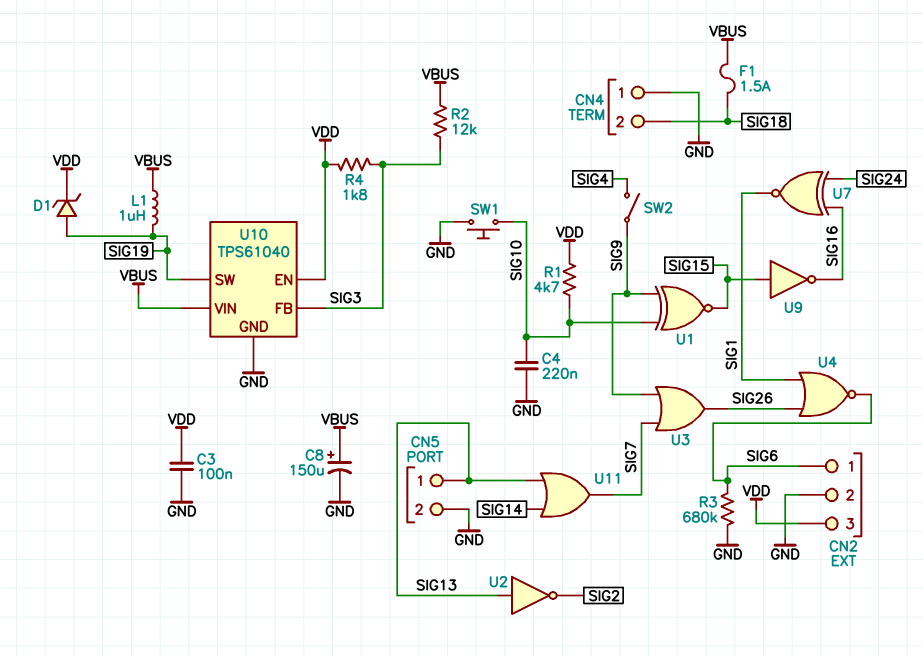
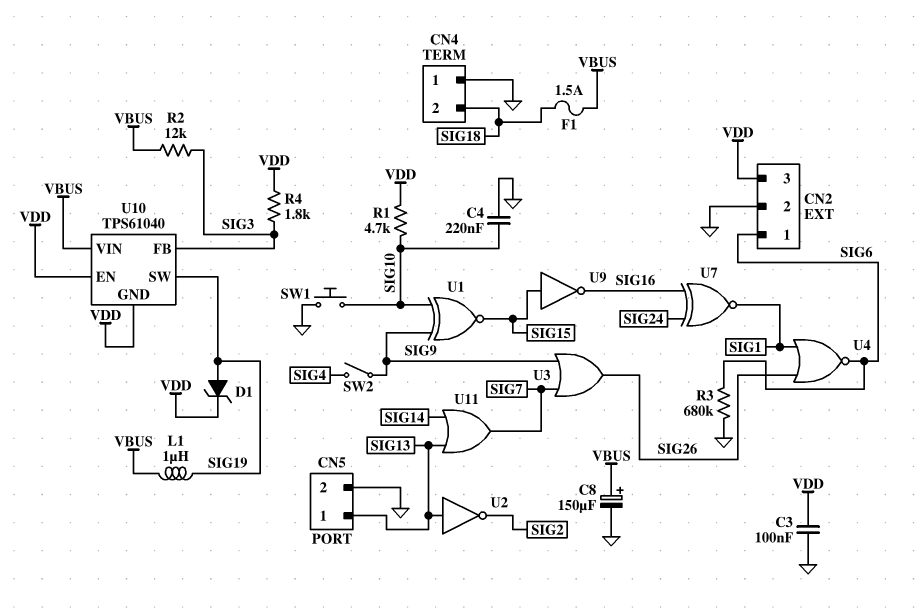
U10 pin GND: GND -> VDD

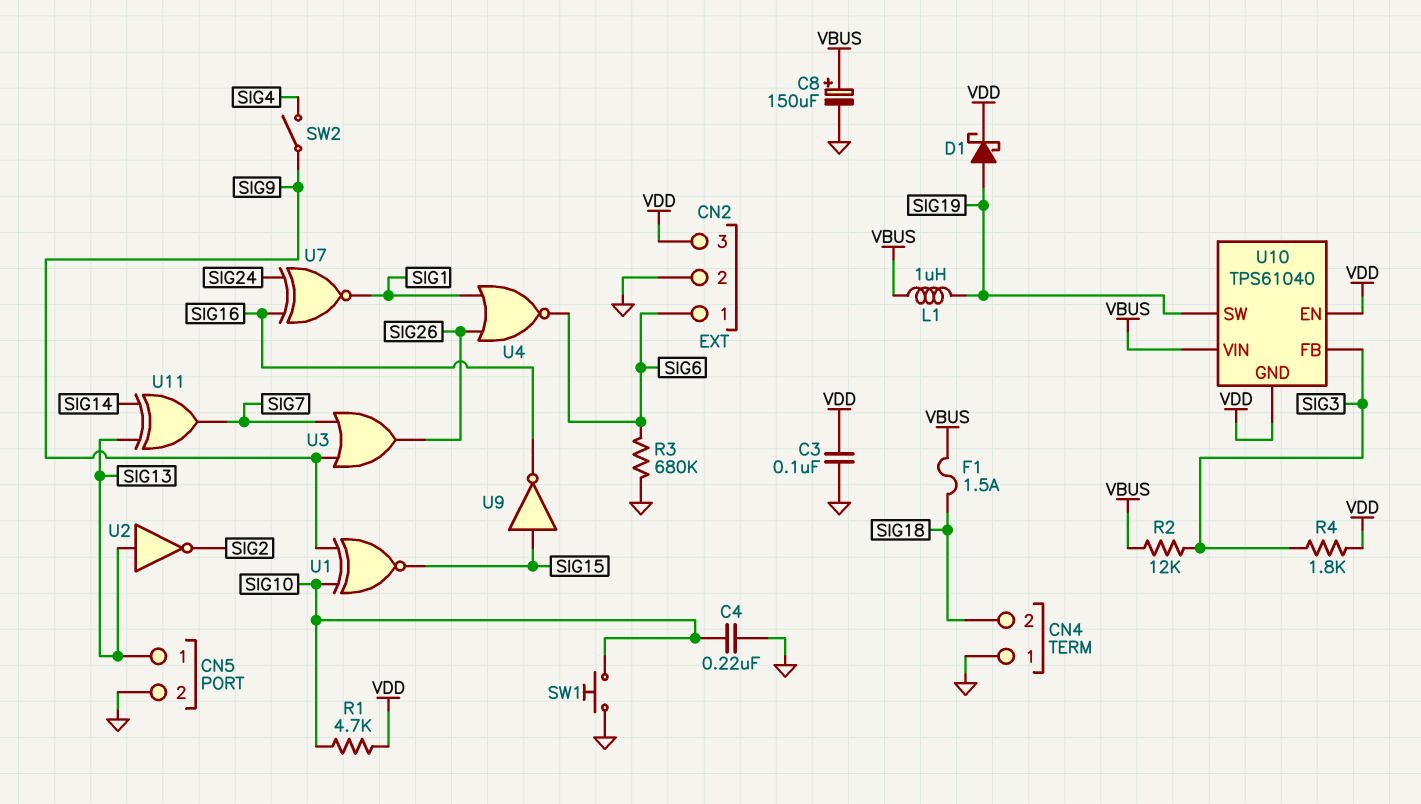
D1: zener (A SIG19, K VDD) -> schottky (A SIG19, K VDD)
U11: OR (in SIG13, in SIG14, out SIG7) -> XOR (in SIG13, in SIG14, out SIG7)

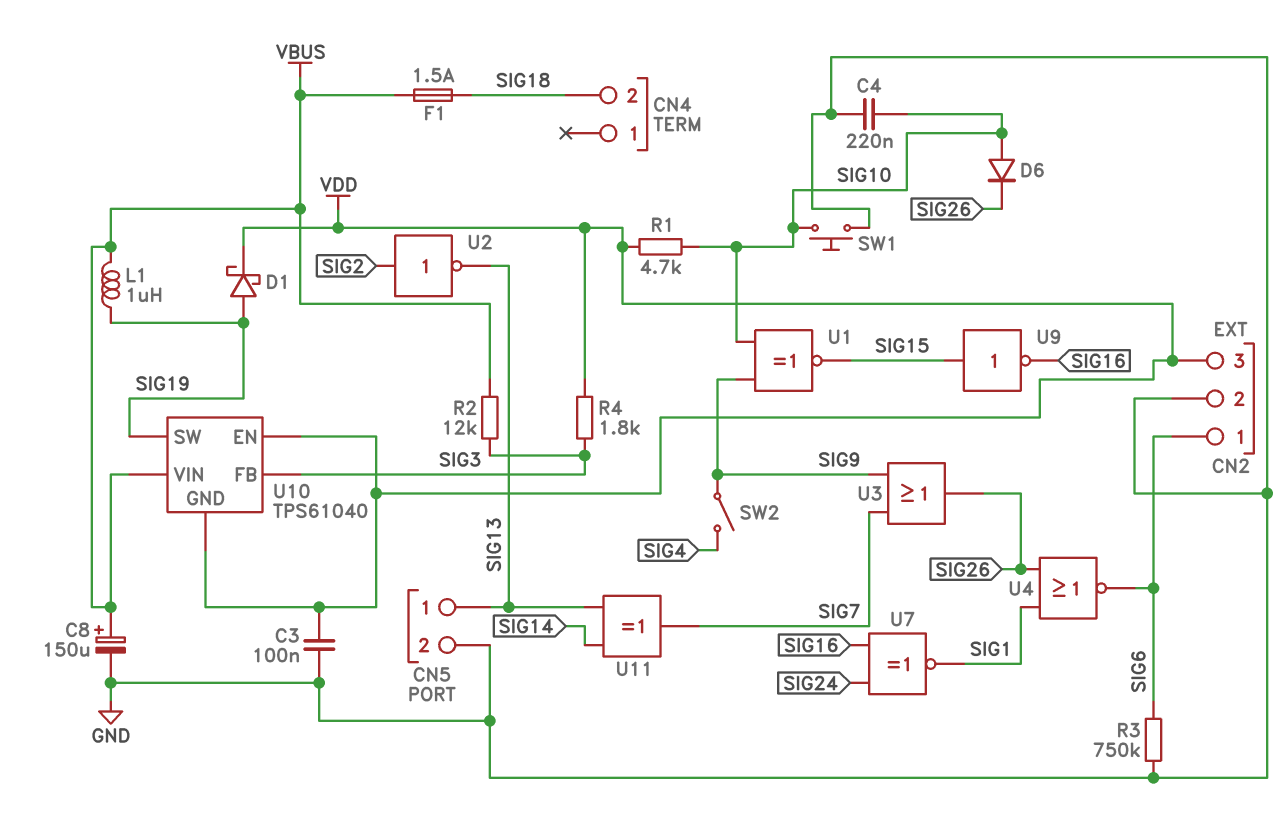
CN4 pin 1: GND -> none
D6: none -> diode (A SIG10, K SIG26)
R3: 680k (GND, SIG6) -> 750k (GND, SIG6)
U2: NOT (in SIG13, out SIG2) -> NOT (in SIG2, out SIG13)

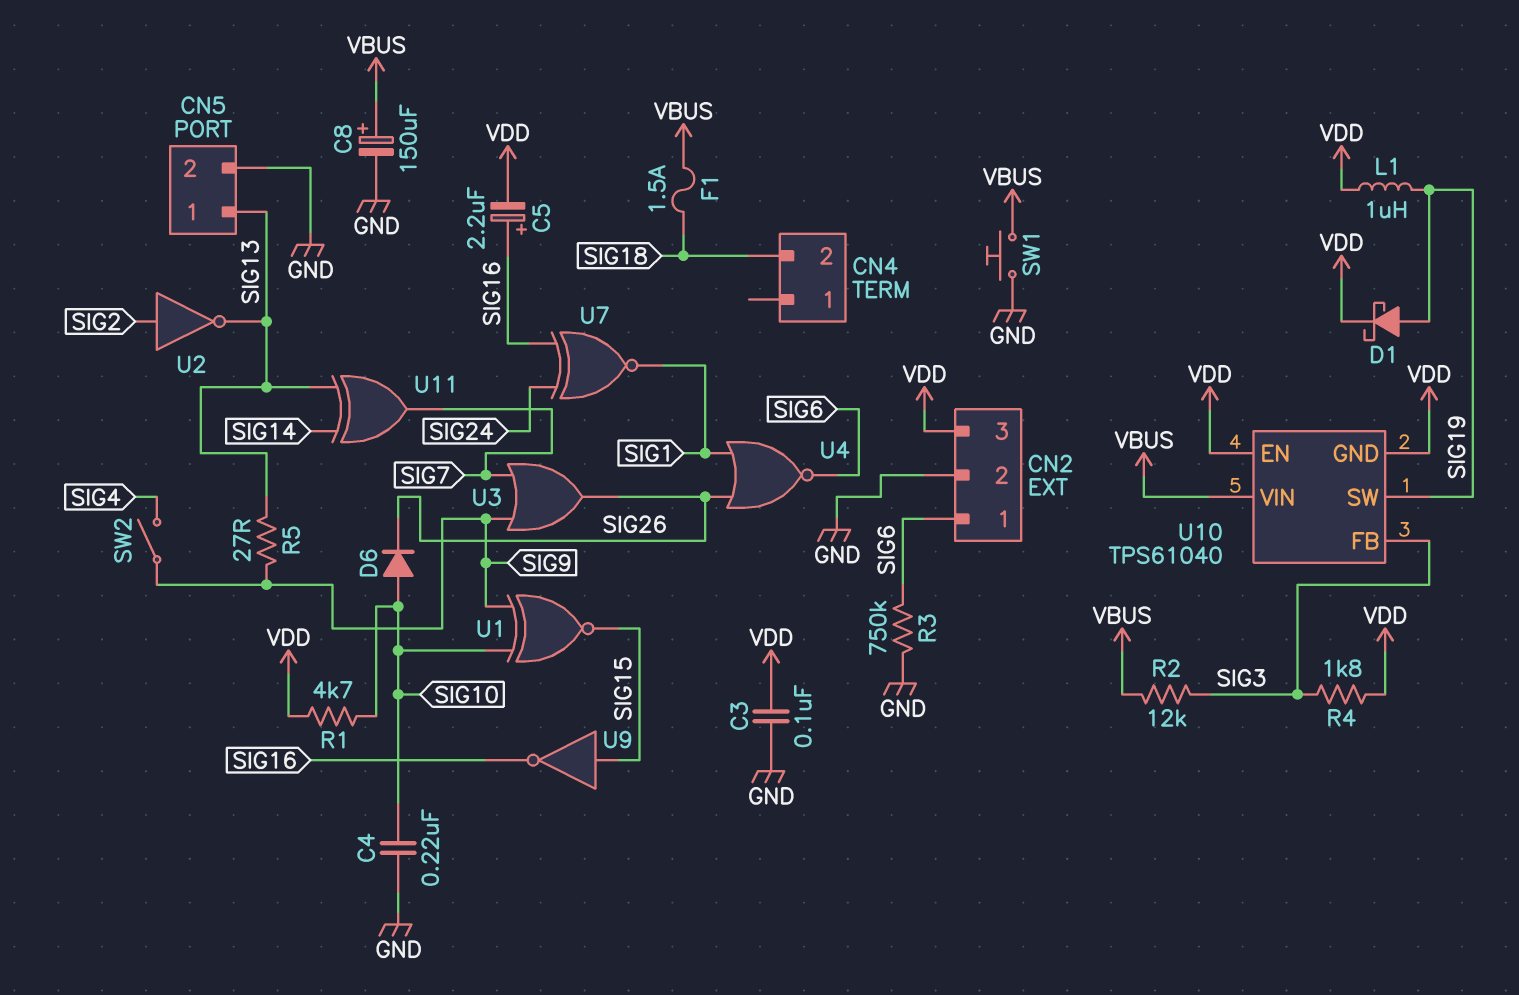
C5: none -> 2.2uF (plus SIG16, minus VDD)
L1: 1uH (SIG19, VBUS) -> 1uH (SIG19, VDD)
R5: none -> 27 (SIG9, SIG13)
SW1: button (GND, SIG10) -> button (GND, VBUS)

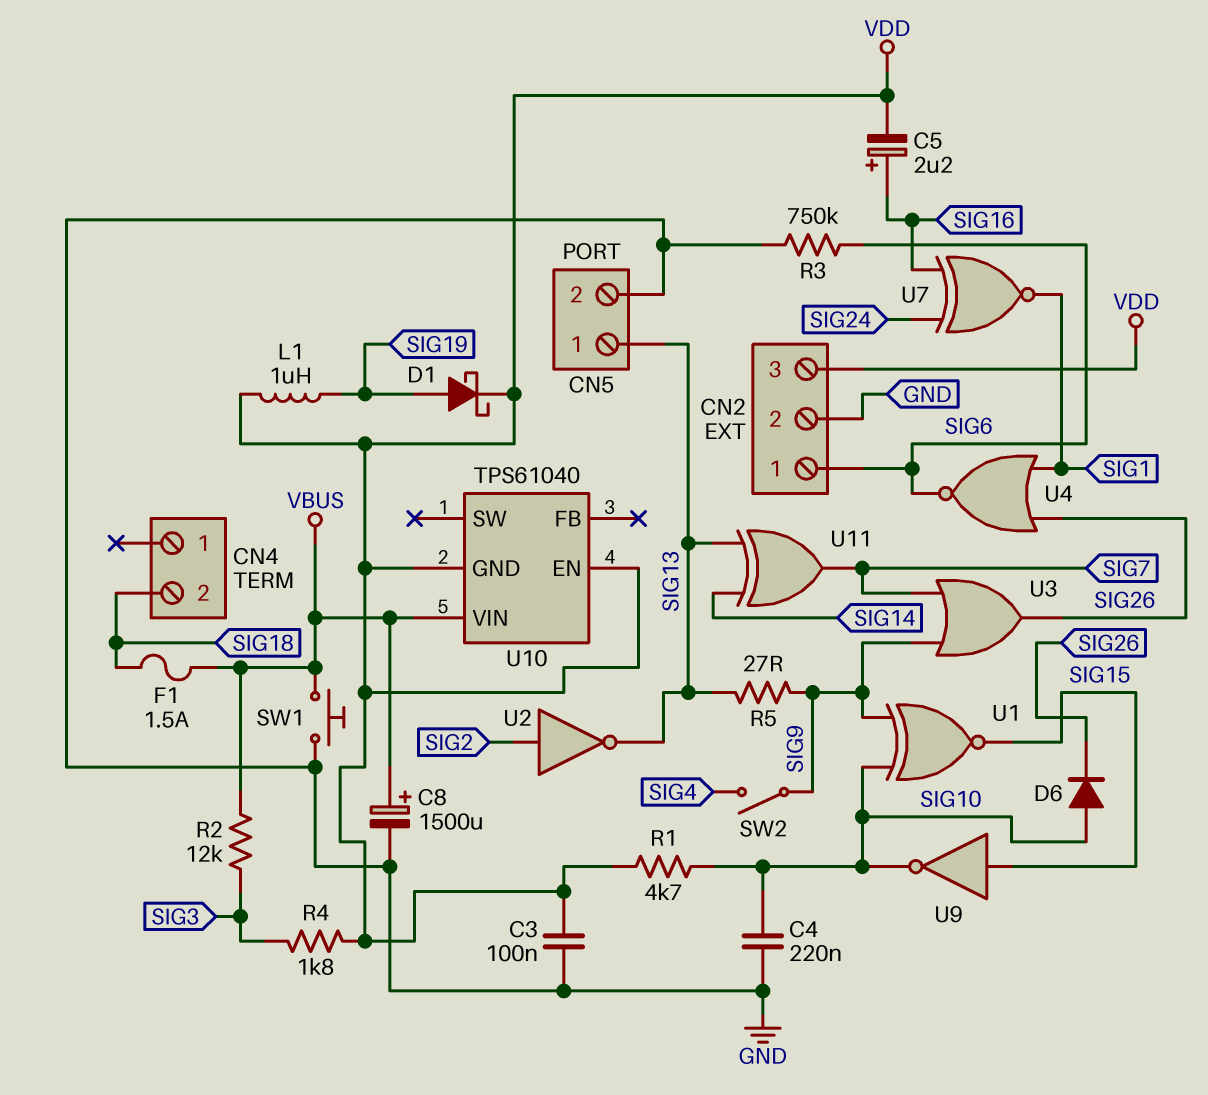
C8: 150uF (plus VBUS, minus GND) -> 1500uF (plus VBUS, minus GND)
U9: NOT (in SIG15, out SIG16) -> NOT (in SIG15, out SIG10)
U10 pin FB: SIG3 -> none
U10 pin SW: SIG19 -> none

